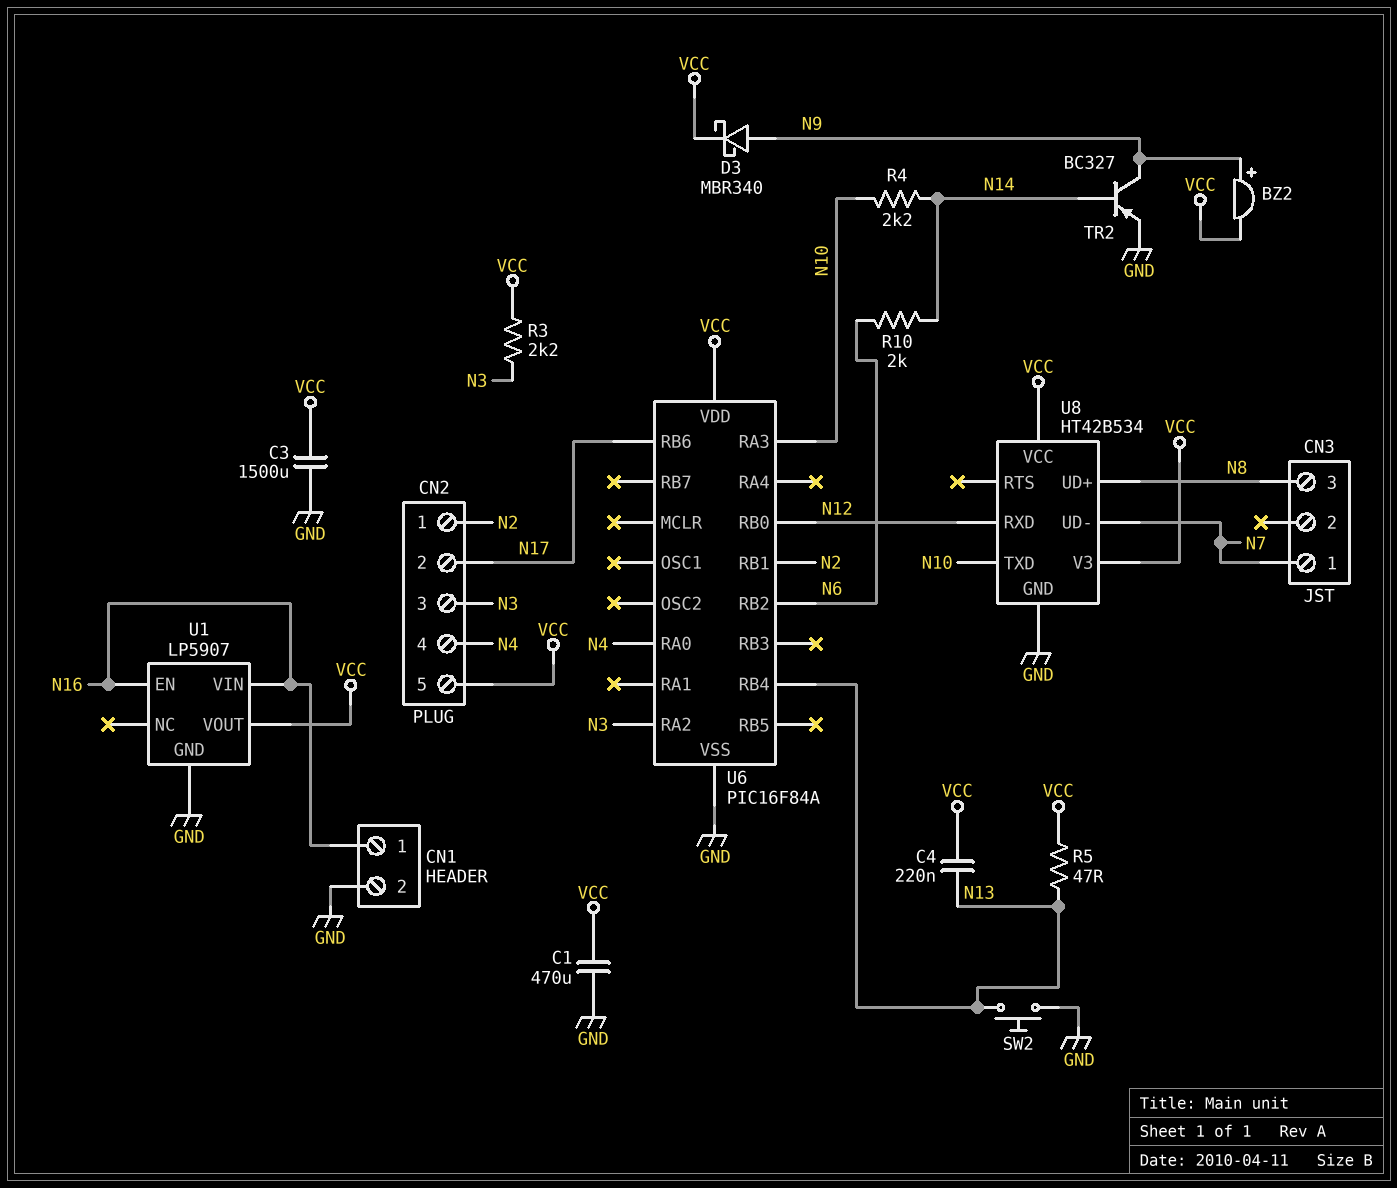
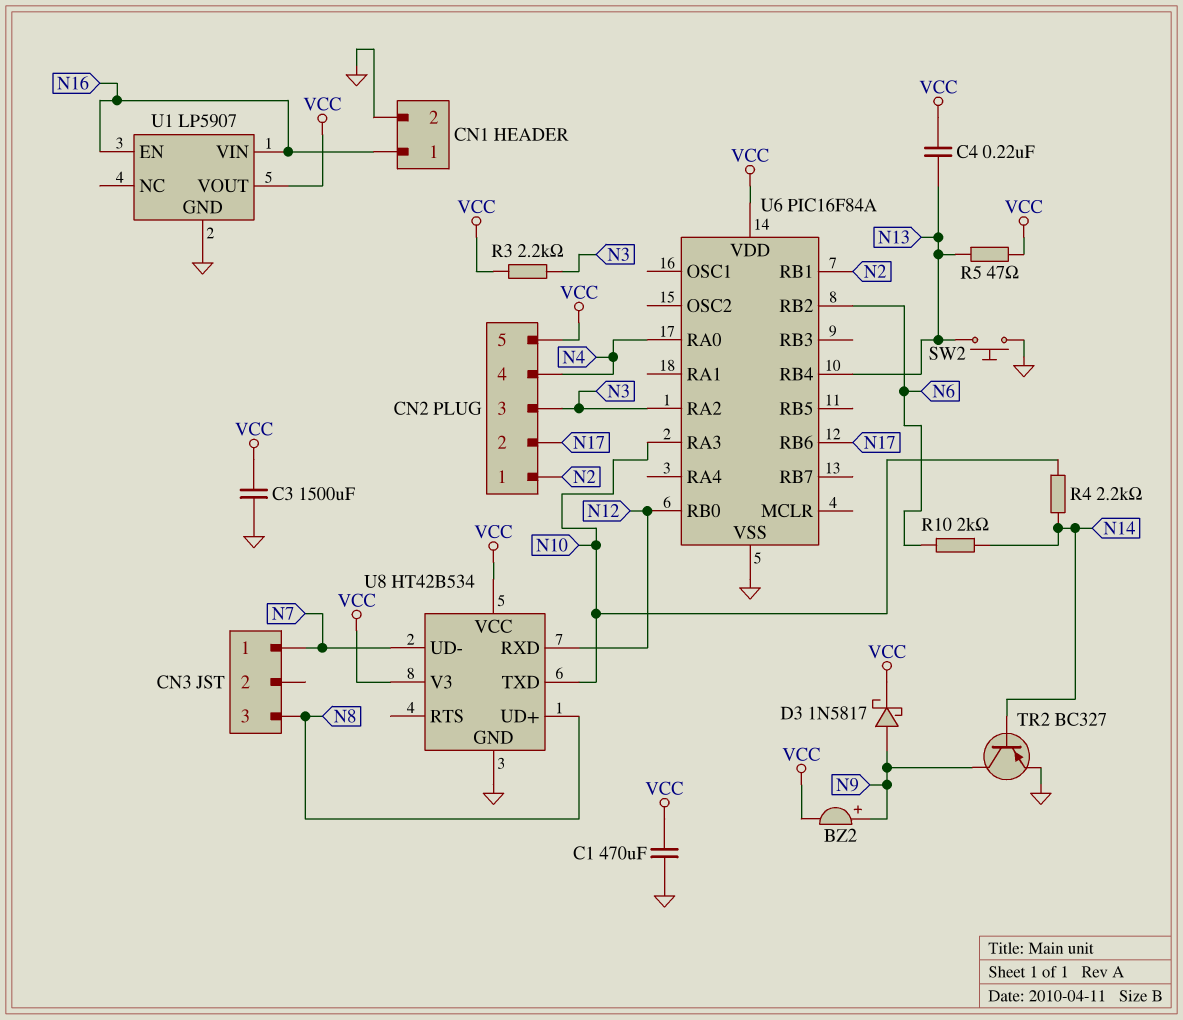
D3: schottky MBR340 (A N9, K VCC) -> schottky 1N5817 (A N9, K VCC)

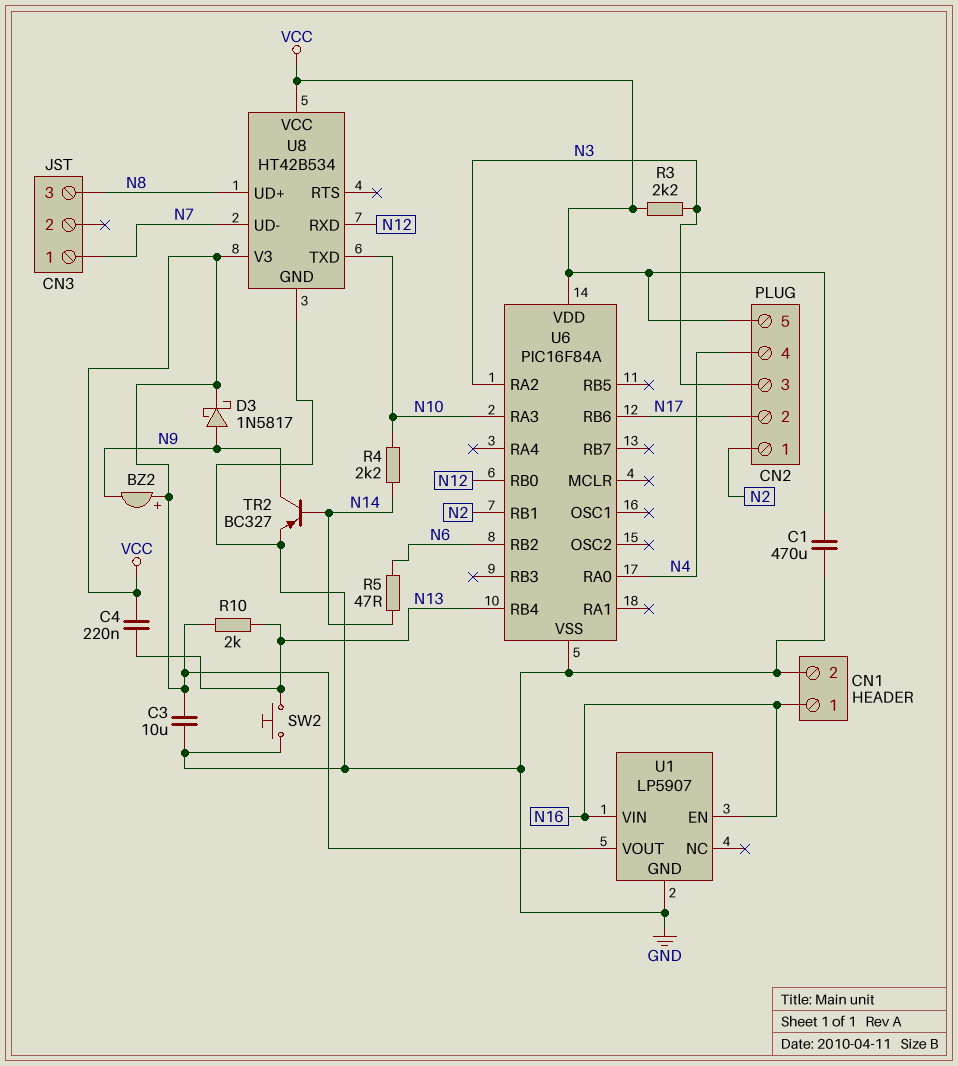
BZ2: buzzer (plus N9, minus VCC) -> buzzer (plus VCC, minus N9)
C3: 1500uF (GND, VCC) -> 10uF (GND, VCC)
R5: 47 (N13, VCC) -> 47 (N6, N14)
R10: 2k (N6, N14) -> 2k (N13, VCC)

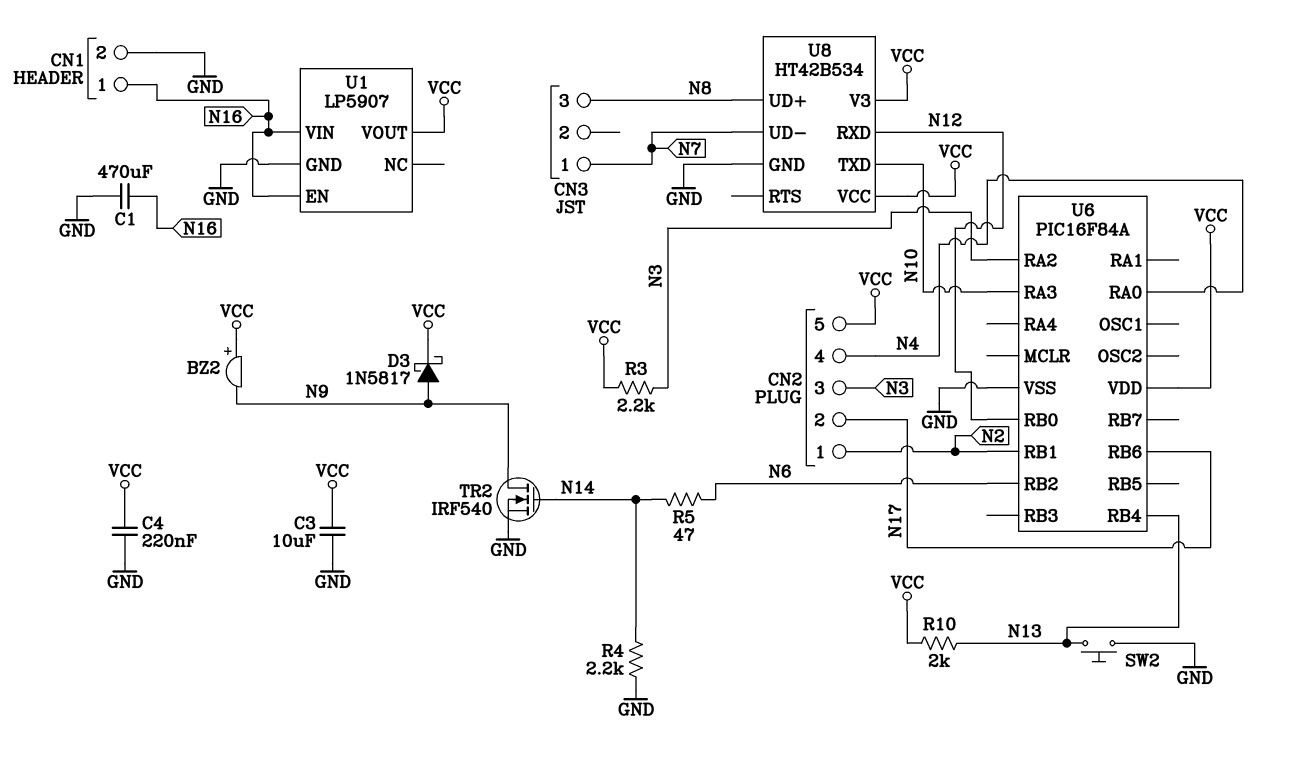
C1: 470uF (GND, VCC) -> 470uF (GND, N16)
C4: 220nF (N13, VCC) -> 220nF (GND, VCC)
R4: 2.2k (N10, N14) -> 2.2k (GND, N14)
TR2: PNP BC327 (B N14, C N9, E GND) -> NMOS IRF540 (G N14, D N9, S GND)

